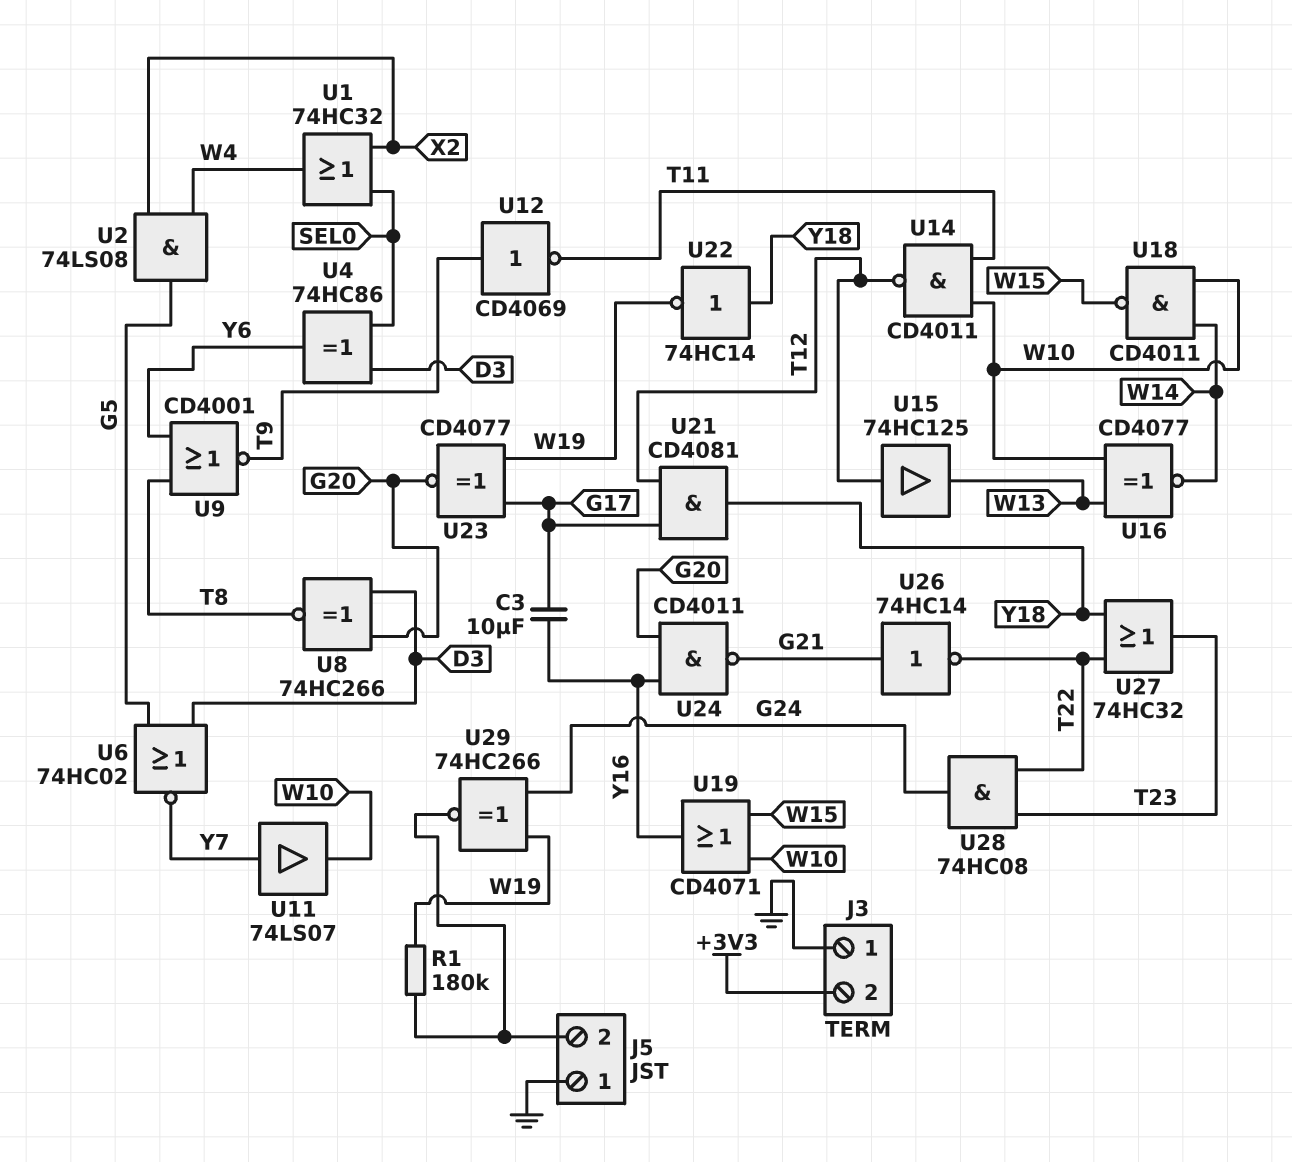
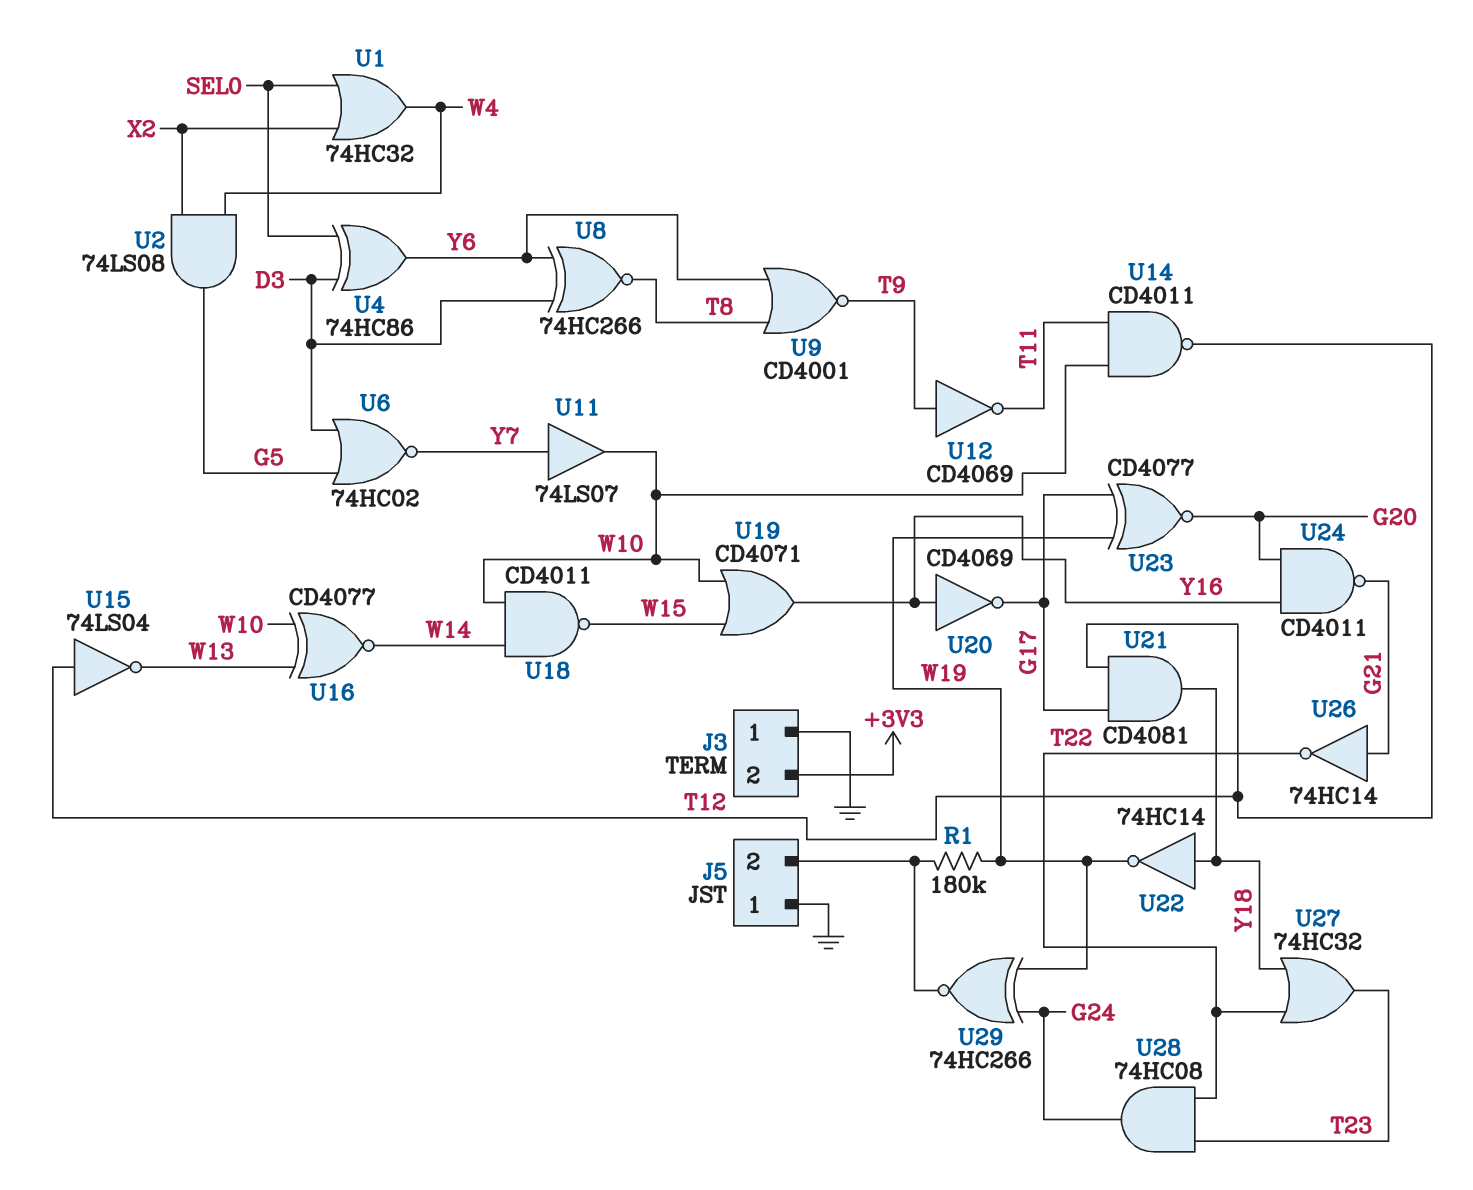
C3: 10uF (G17, Y16) -> none
U8: XNOR 74HC266 (in D3, in G20, out T8) -> XNOR 74HC266 (in D3, in Y6, out T8)
U15: buffer 74HC125 (in T12, out W13) -> NOT 74LS04 (in T12, out W13)
U20: none -> NOT CD4069 (in Y16, out G17)

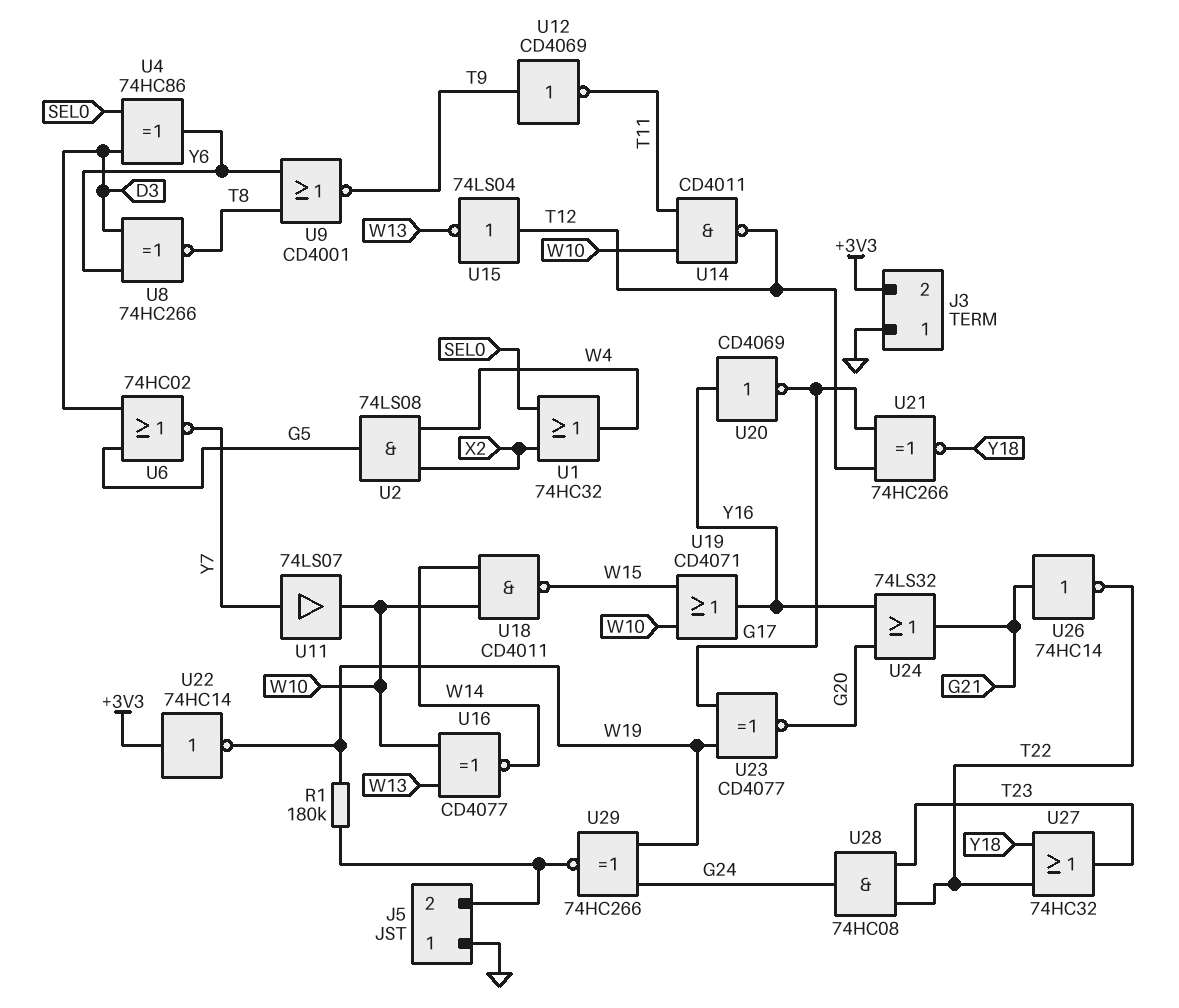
U21: AND CD4081 (in G17, in T12, out Y18) -> XNOR 74HC266 (in G17, in T12, out Y18)
U22: NOT 74HC14 (in Y18, out W19) -> NOT 74HC14 (in +3V3, out W19)
U24: NAND CD4011 (in G20, in Y16, out G21) -> OR 74LS32 (in G20, in Y16, out G21)

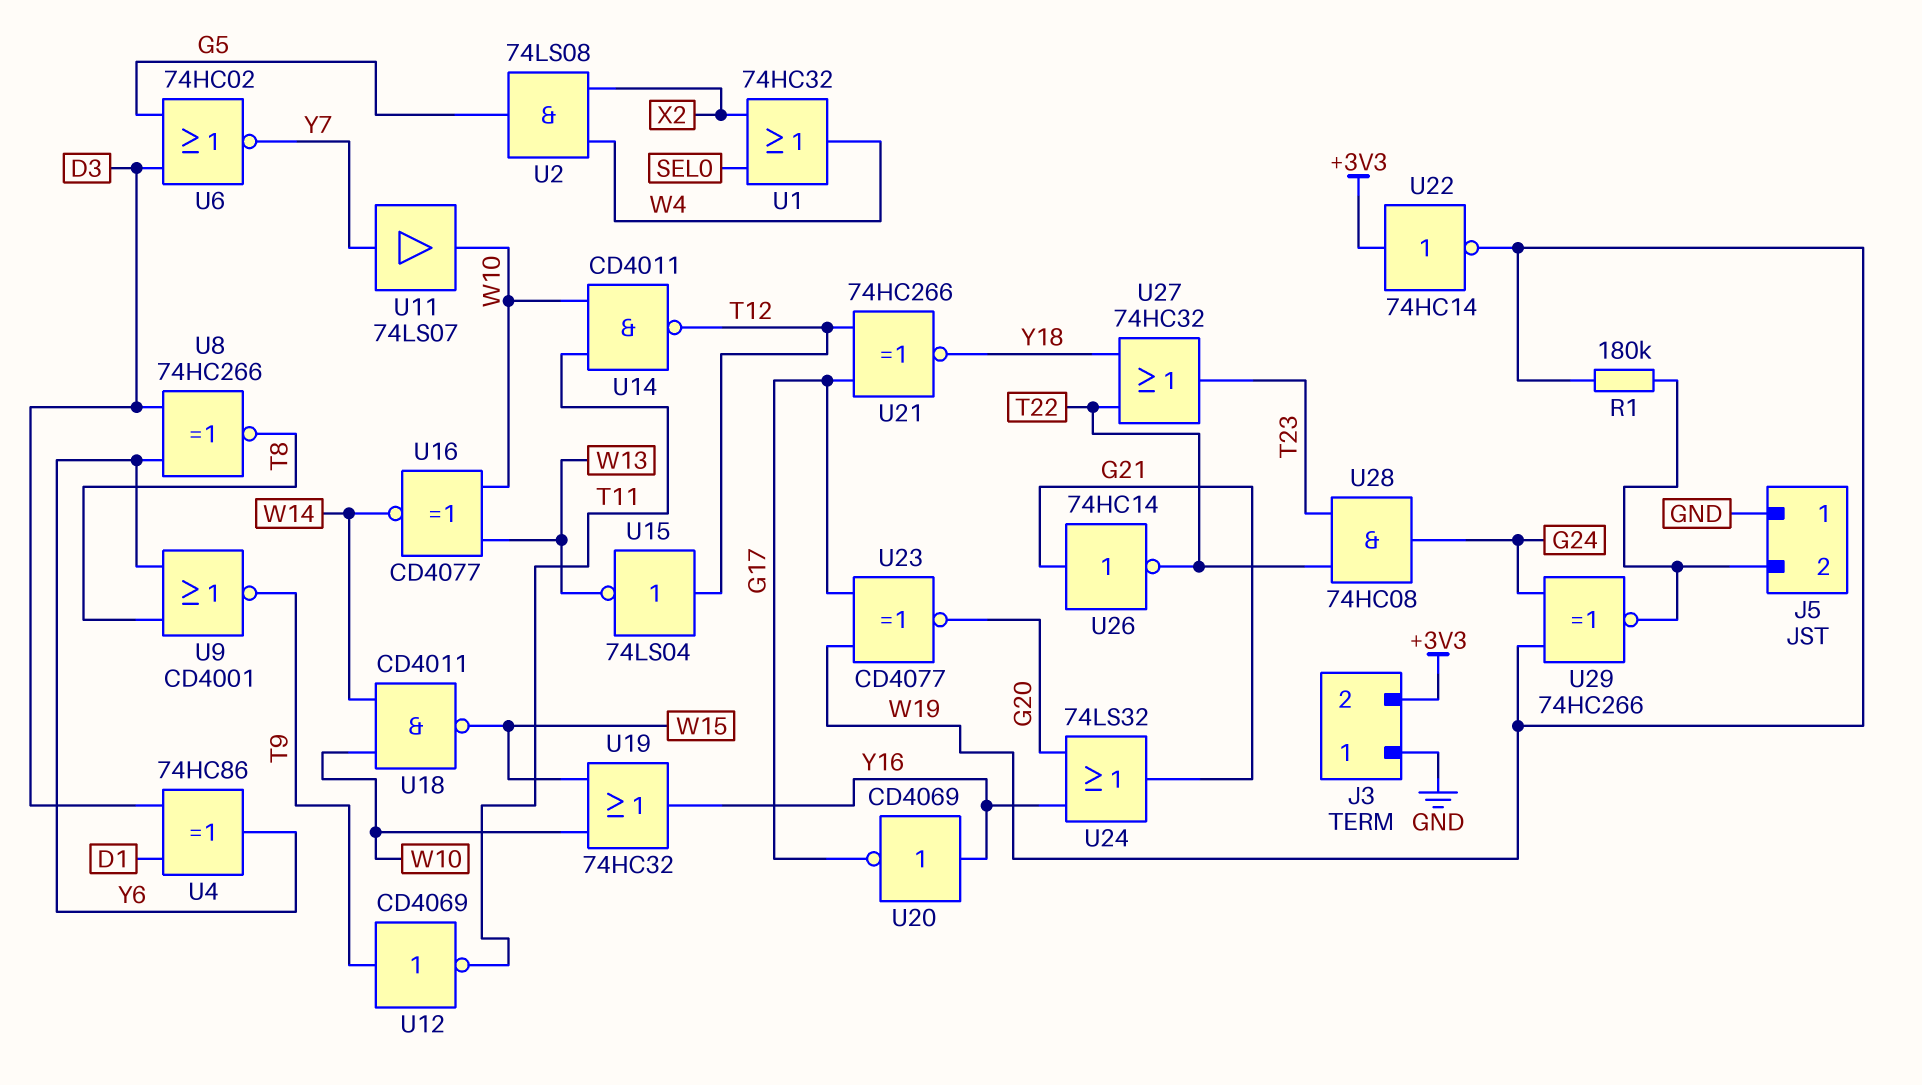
U4: XOR 74HC86 (in D3, in SEL0, out Y6) -> XOR 74HC86 (in D1, in D3, out Y6)
U19: OR CD4071 (in W10, in W15, out Y16) -> OR 74HC32 (in W10, in W15, out Y16)

